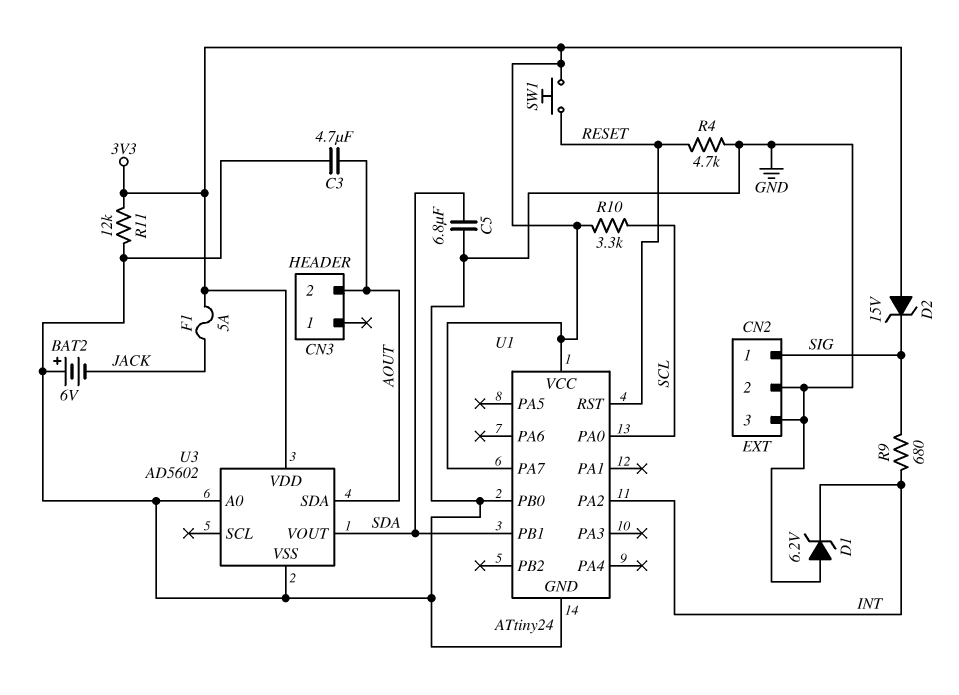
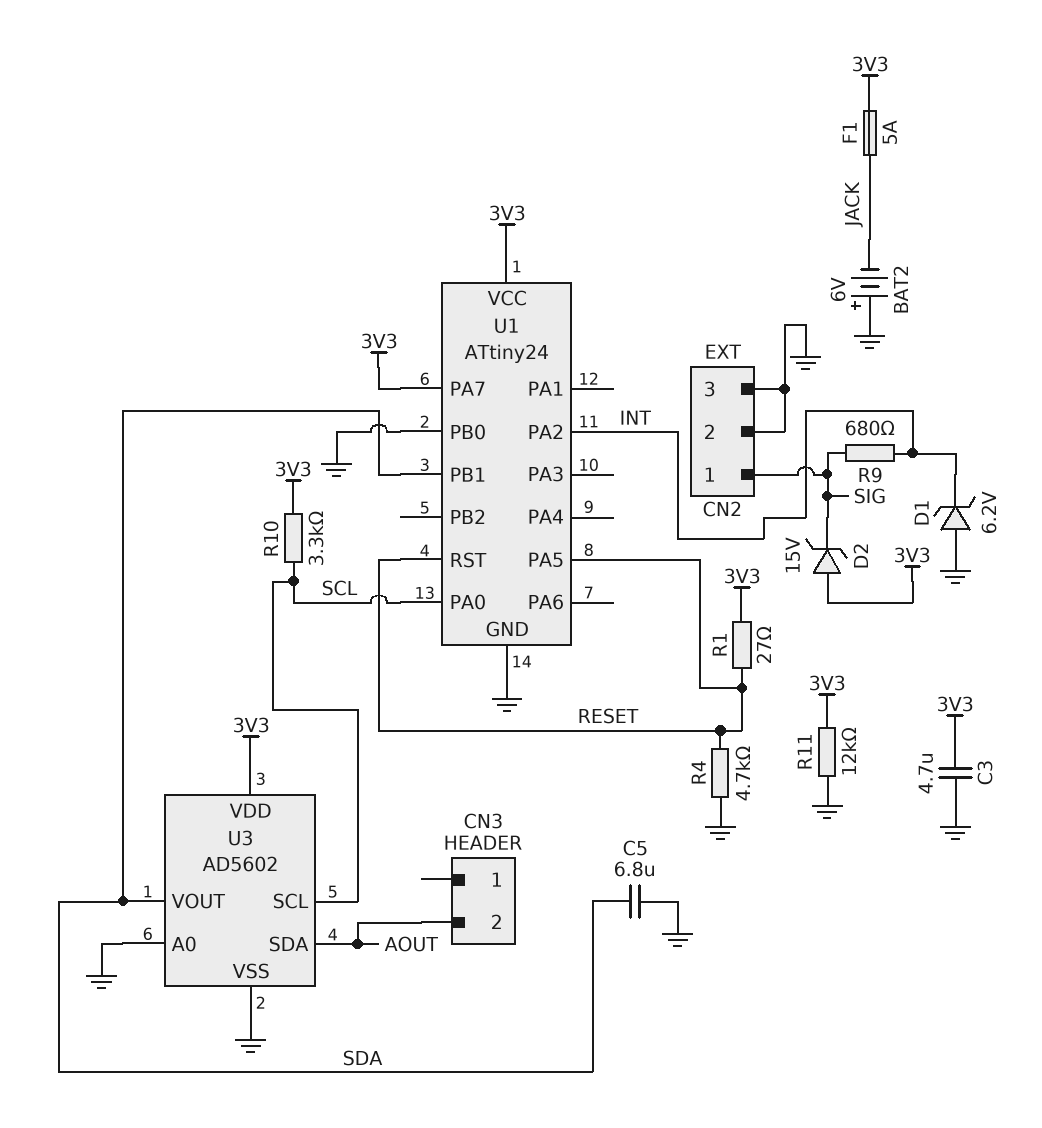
C3: 4.7uF (AOUT, GND) -> 4.7uF (3V3, GND)
R1: none -> 27 (3V3, RESET)
SW1: button (3V3, RESET) -> none
U1 pin PA5: none -> RESET
U3 pin SCL: none -> SCL

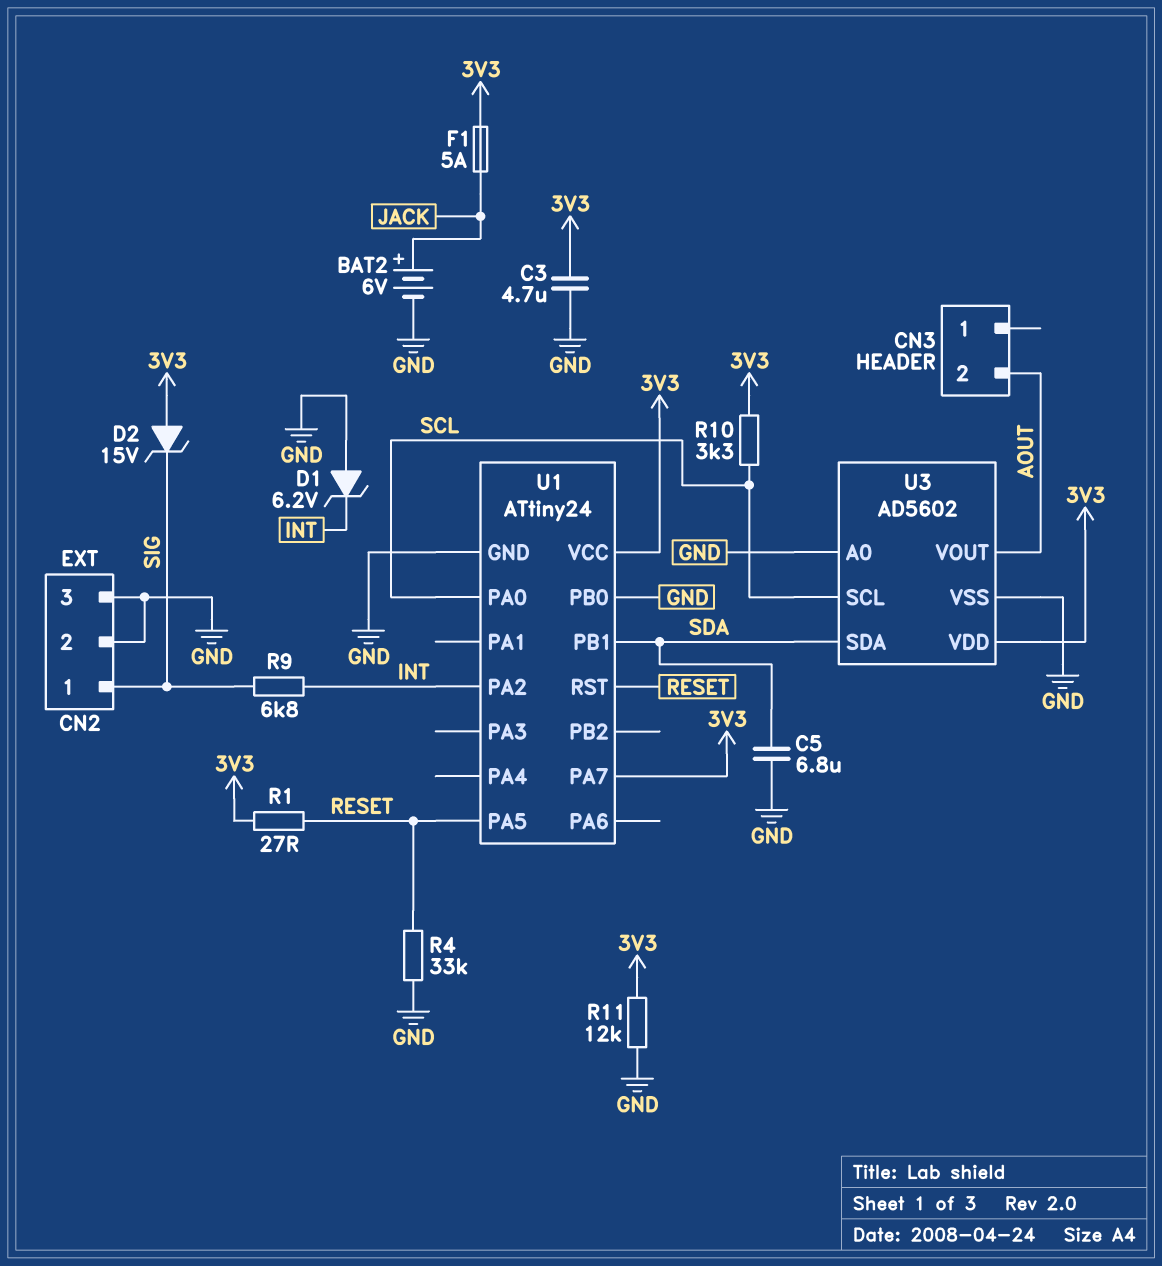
BAT2: 6V (plus GND, minus JACK) -> 6V (plus JACK, minus GND)
R4: 4.7k (GND, RESET) -> 33k (GND, RESET)
R9: 680 (INT, SIG) -> 6.8k (INT, SIG)
U3 pin SDA: AOUT -> SDA
U3 pin VOUT: SDA -> AOUT

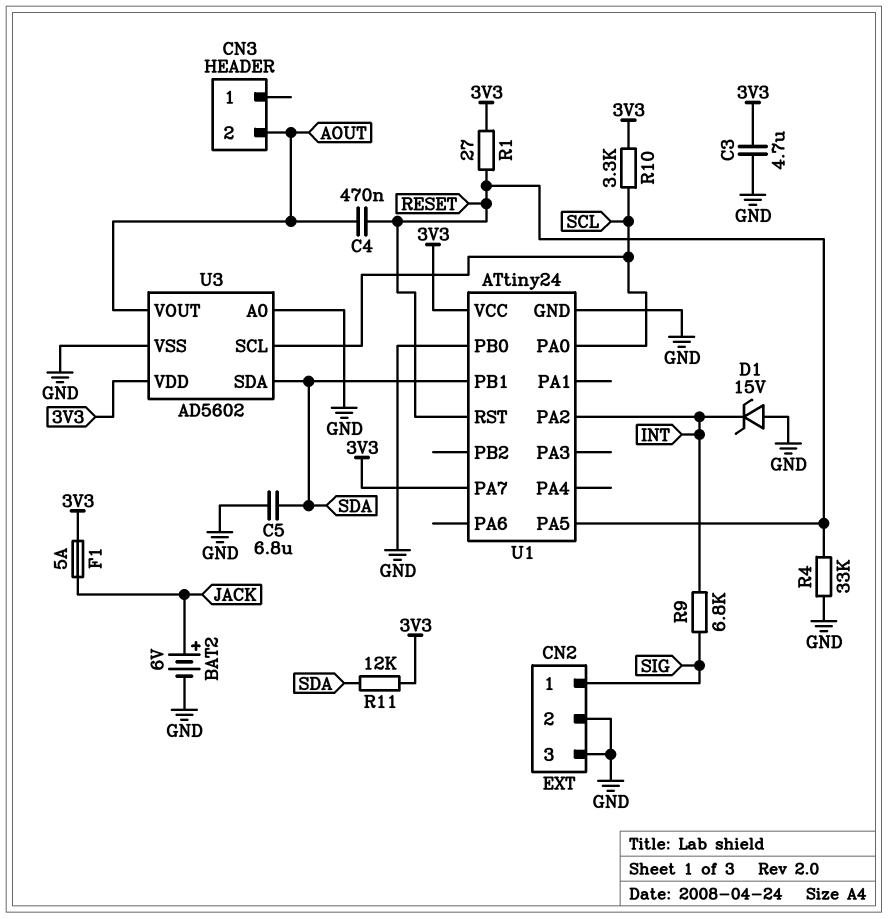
C4: none -> 470nF (AOUT, RESET)
D1: zener 6.2V (A GND, K INT) -> zener 15V (A GND, K INT)
D2: zener 15V (A 3V3, K SIG) -> none
R11: 12k (3V3, GND) -> 12k (3V3, SDA)

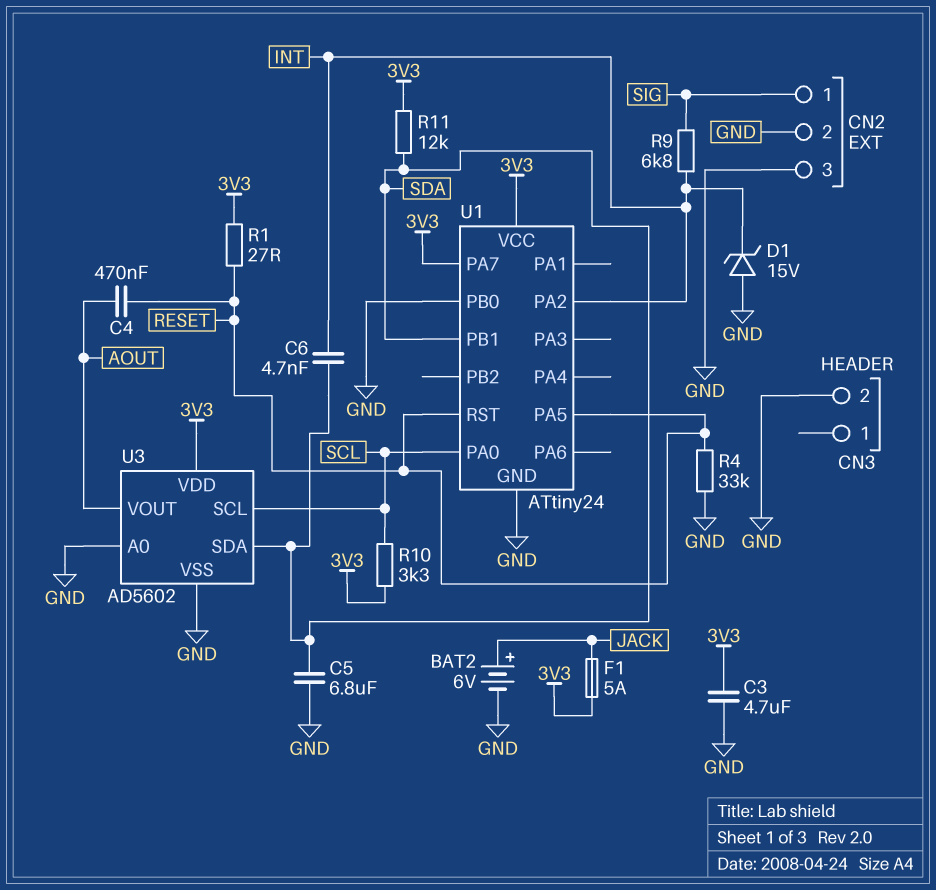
C6: none -> 4.7nF (INT, SDA)
CN3 pin 2: AOUT -> GND

